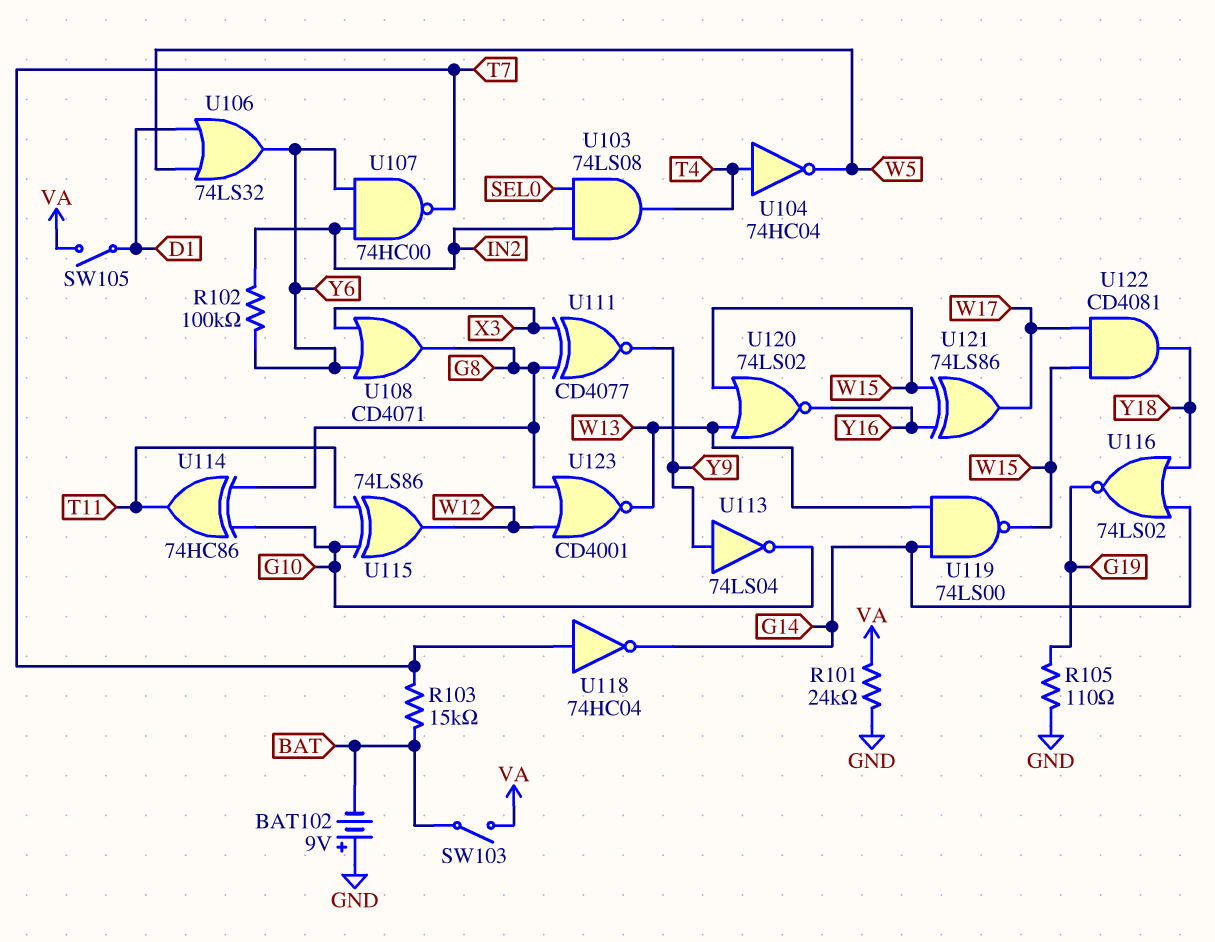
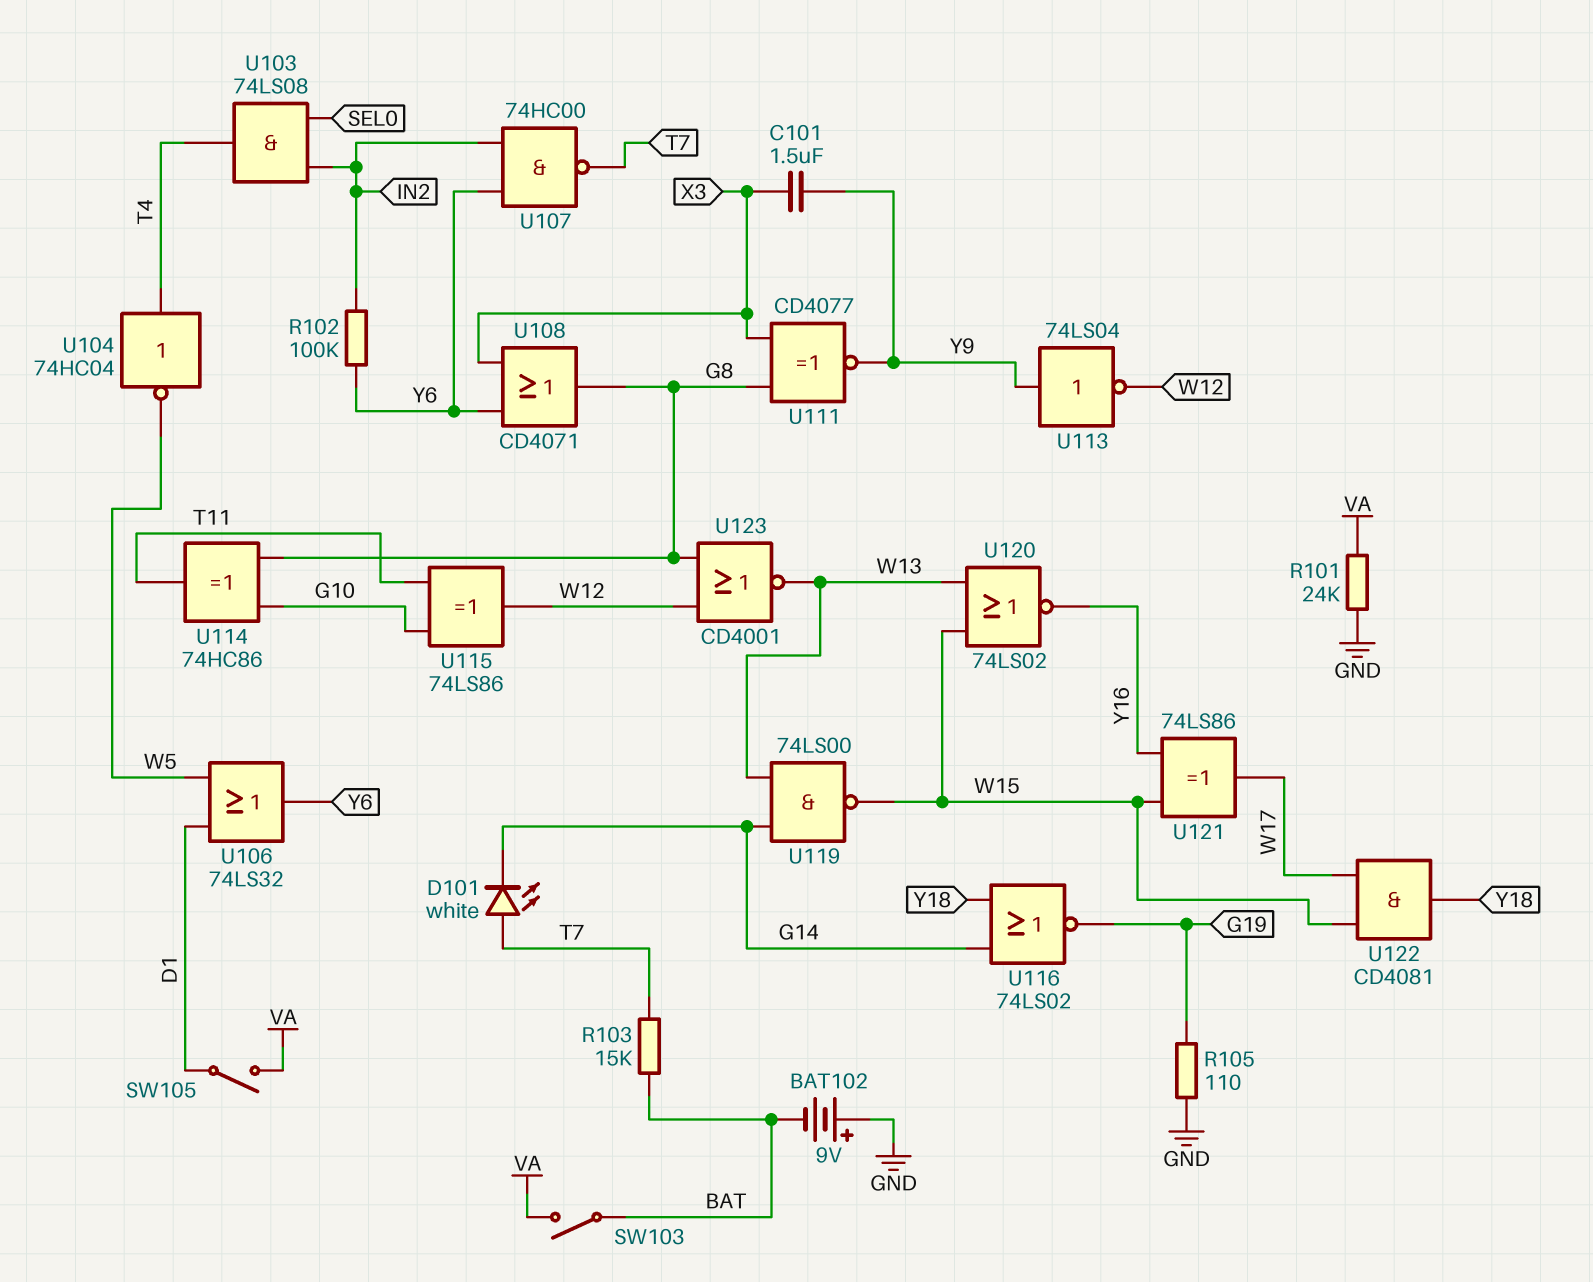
C101: none -> 1.5uF (X3, Y9)
D101: none -> LED white (A T7, K G14)
U113: NOT 74LS04 (in Y9, out G10) -> NOT 74LS04 (in Y9, out W12)
U118: NOT 74HC04 (in T7, out G14) -> none

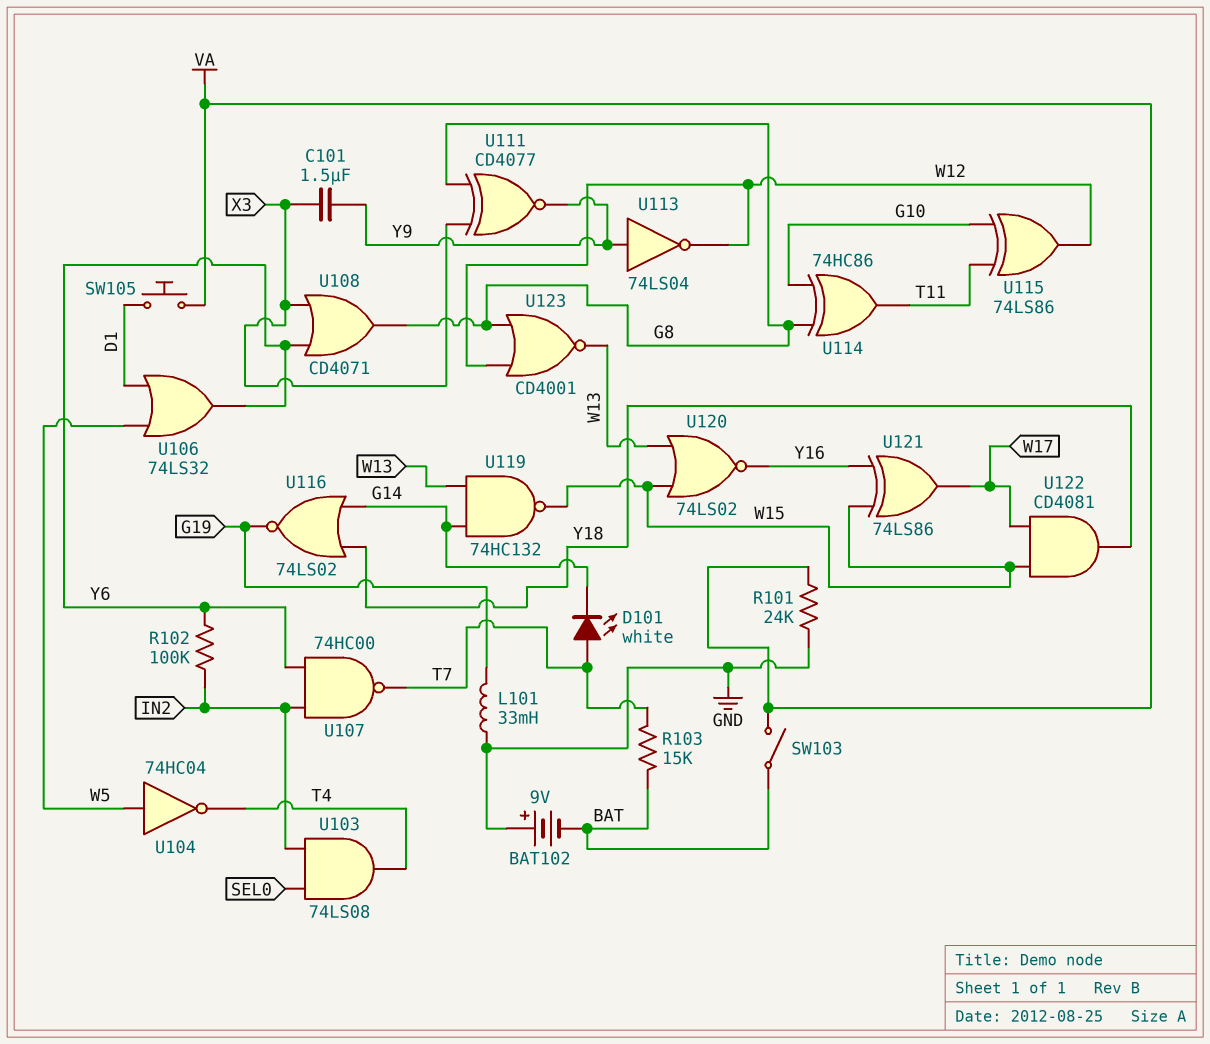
L101: none -> 33mH (G19, GND)
R105: 110 (G19, GND) -> none
SW105: switch (D1, VA) -> button (D1, VA)
U104: NOT 74HC04 (in T4, out W5) -> NOT 74HC04 (in W5, out T4)
U119: NAND 74LS00 (in G14, in W13, out W15) -> NAND 74HC132 (in G14, in W13, out W15)

